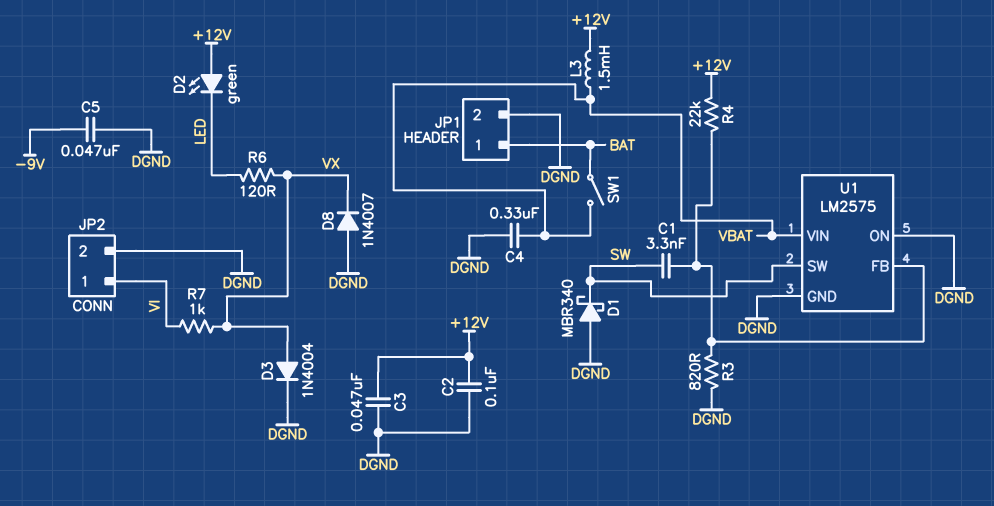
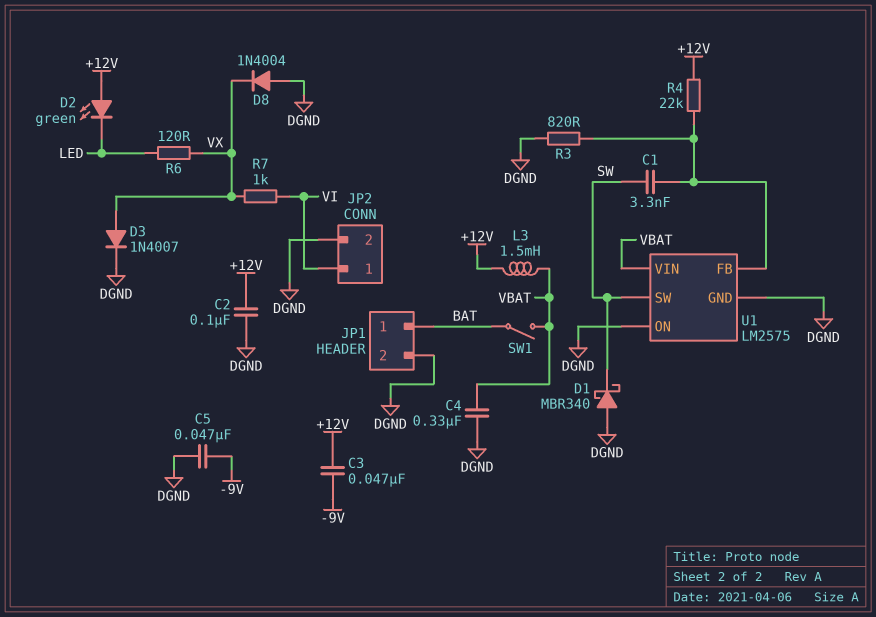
C3: 47nF (+12V, DGND) -> 47nF (+12V, -9V)
D3: diode 1N4004 (A VX, K DGND) -> diode 1N4007 (A VX, K DGND)
D8: diode 1N4007 (A DGND, K VX) -> diode 1N4004 (A DGND, K VX)

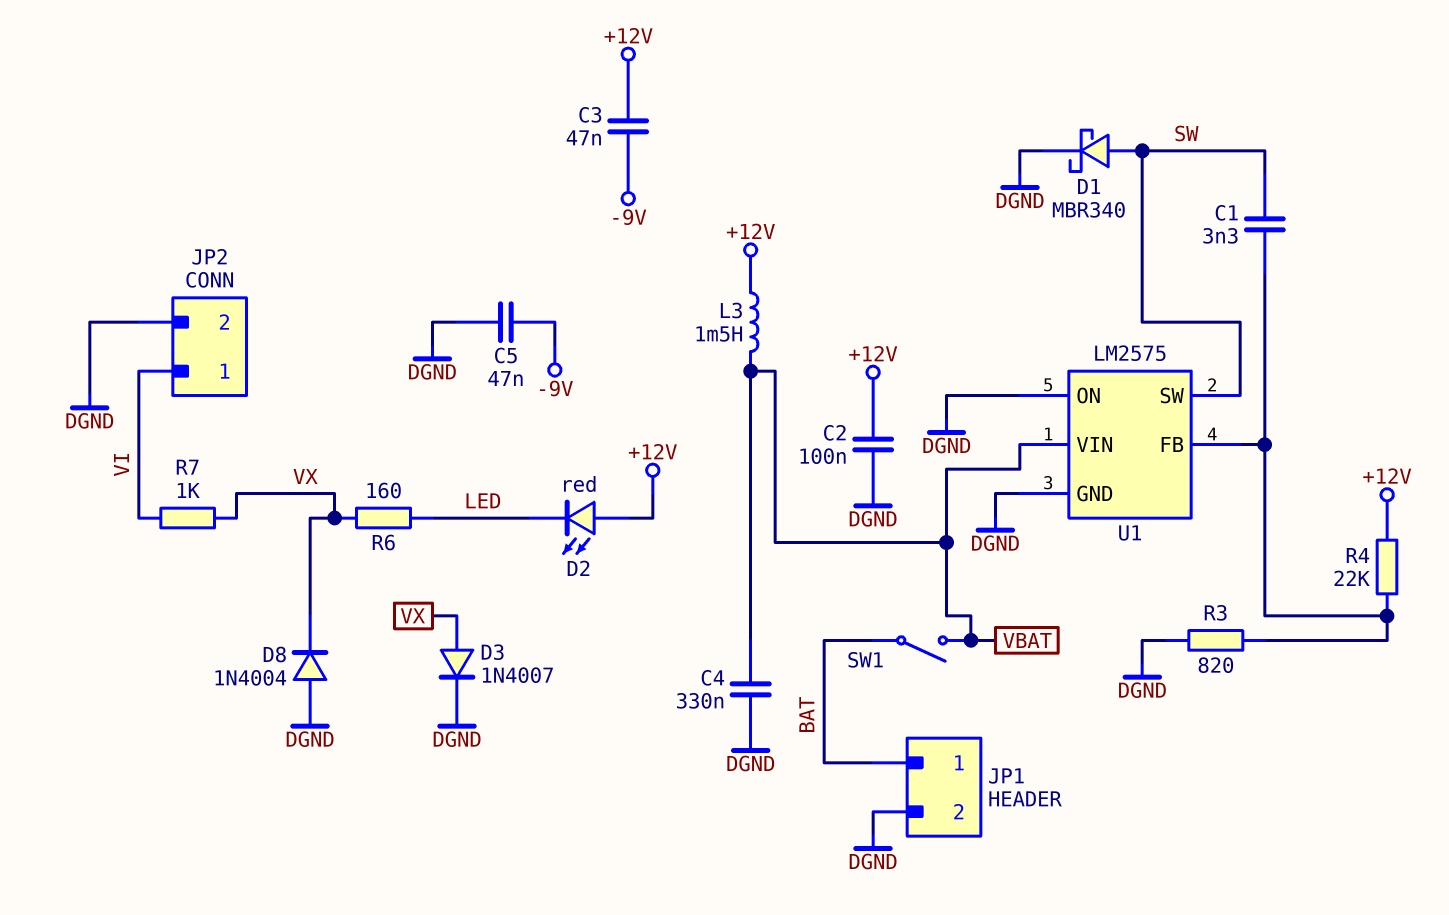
D1: schottky MBR340 (A DGND, K SW) -> schottky MBR340 (A SW, K DGND)
D2: LED green (A +12V, K LED) -> LED red (A +12V, K LED)
R6: 120 (LED, VX) -> 160 (LED, VX)

